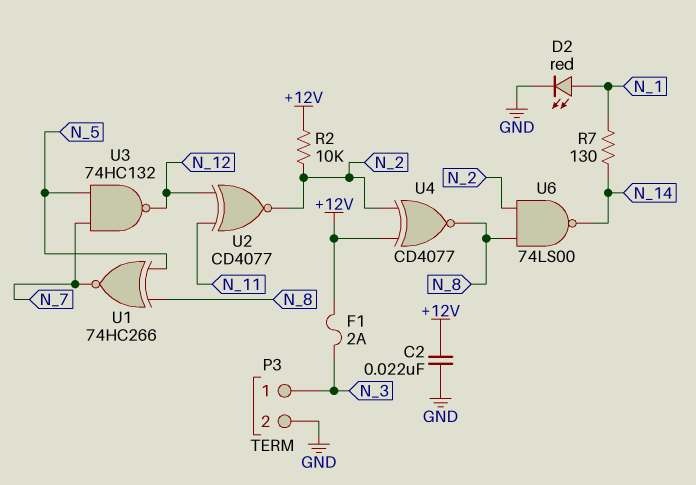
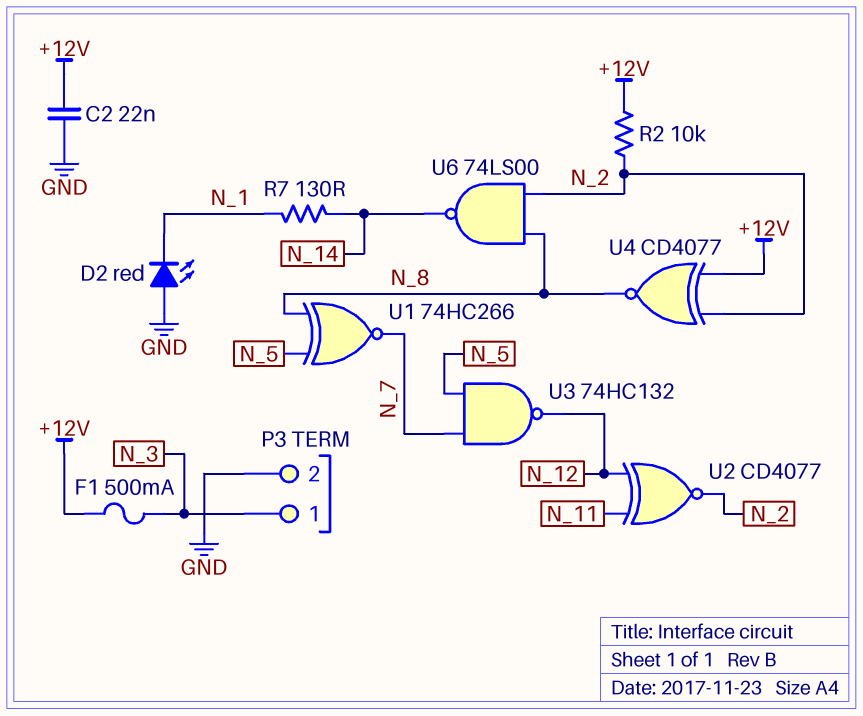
D2: LED red (A N_1, K GND) -> LED red (A GND, K N_1)
F1: 2A (+12V, N_3) -> 500mA (+12V, N_3)

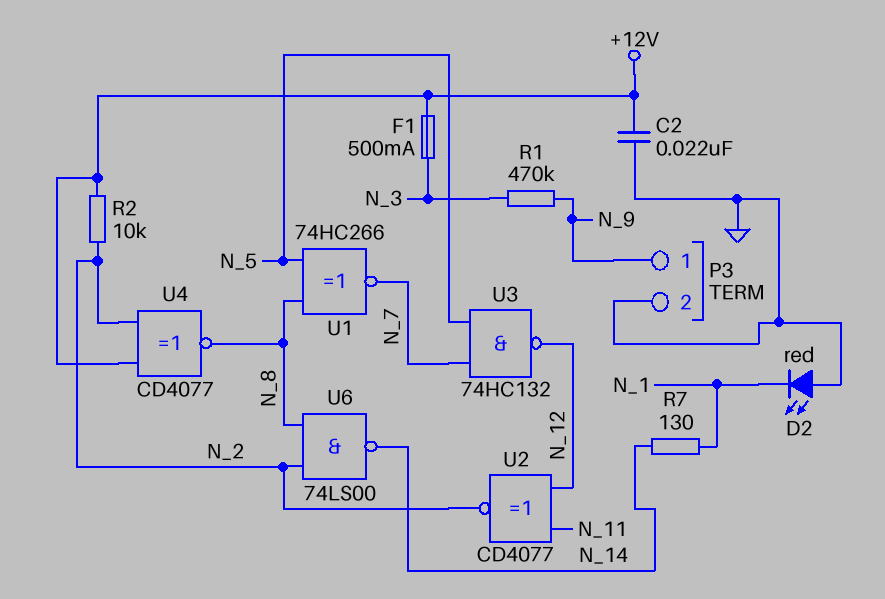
P3 pin 1: N_3 -> N_9
R1: none -> 470k (N_3, N_9)

